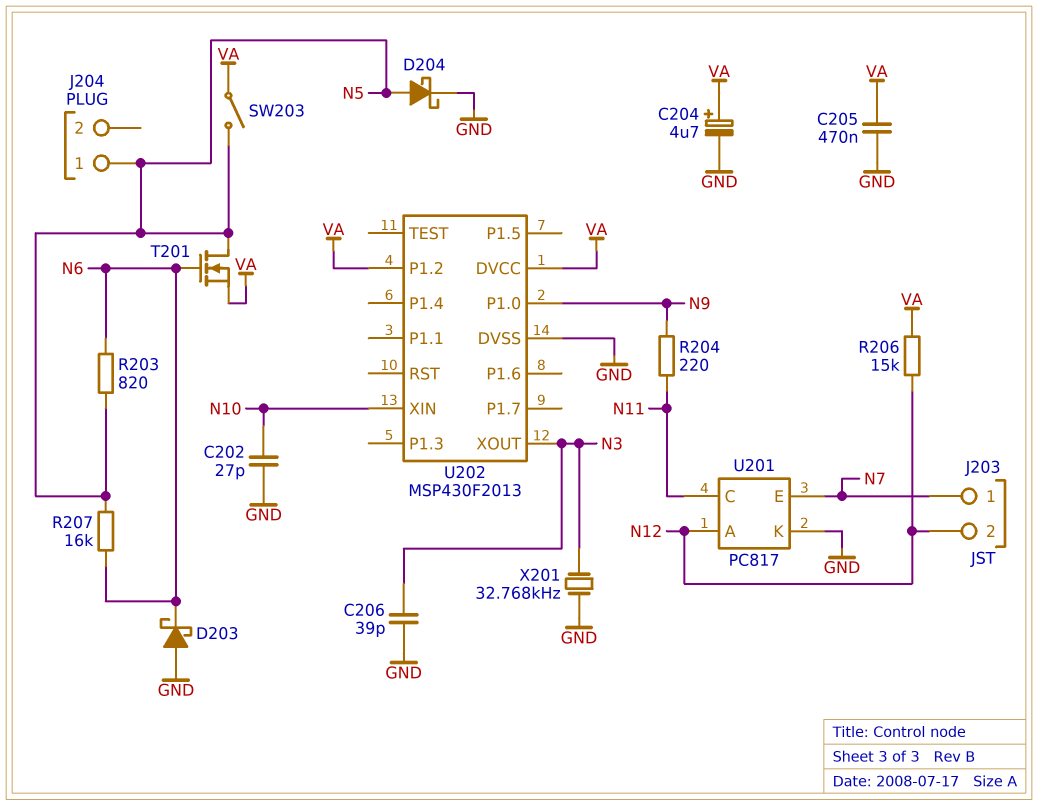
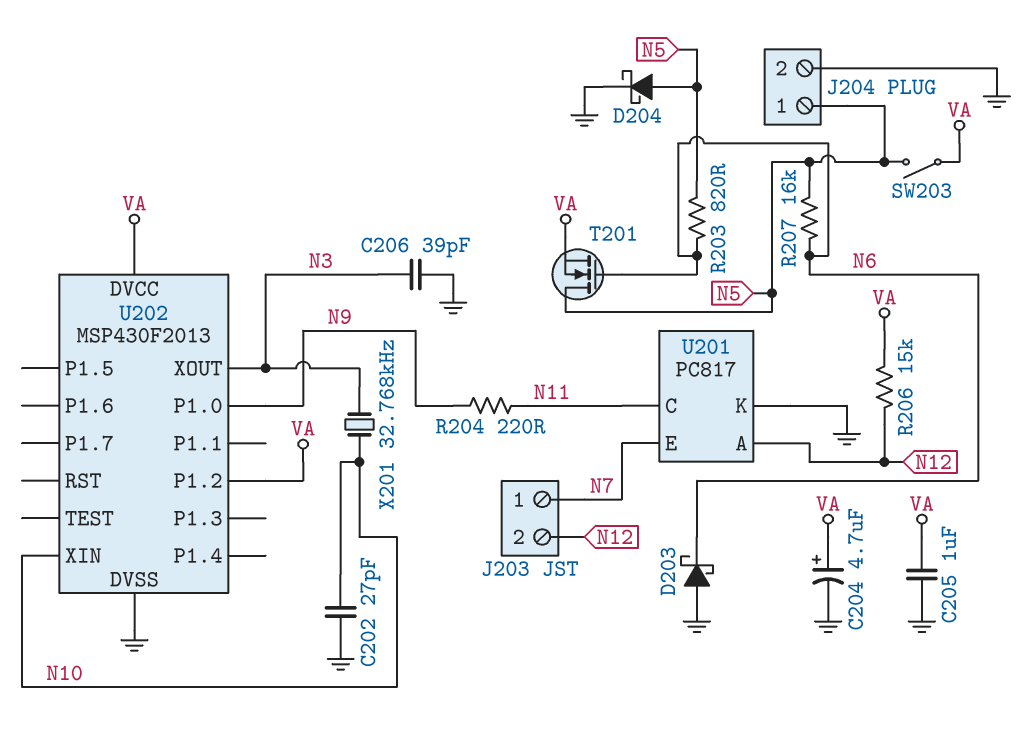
C205: 470nF (GND, VA) -> 1uF (GND, VA)
J204 pin 2: none -> GND
X201: 32.768kHz (GND, N3) -> 32.768kHz (N3, N10)

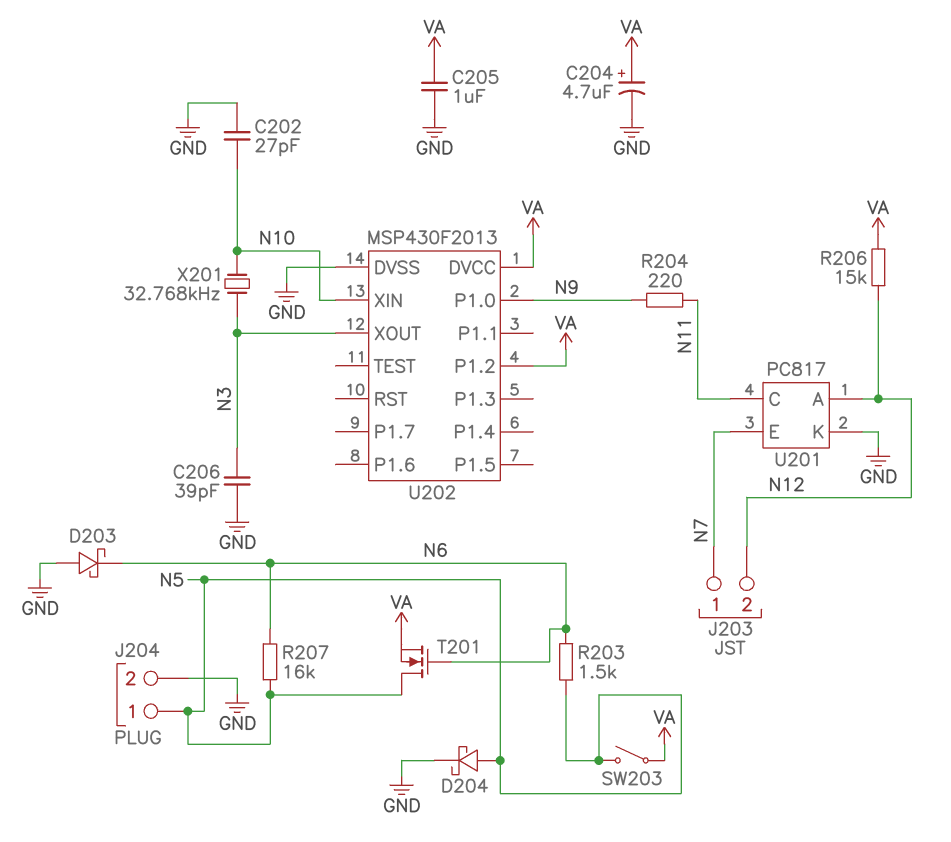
R203: 820 (N5, N6) -> 1.5k (N5, N6)

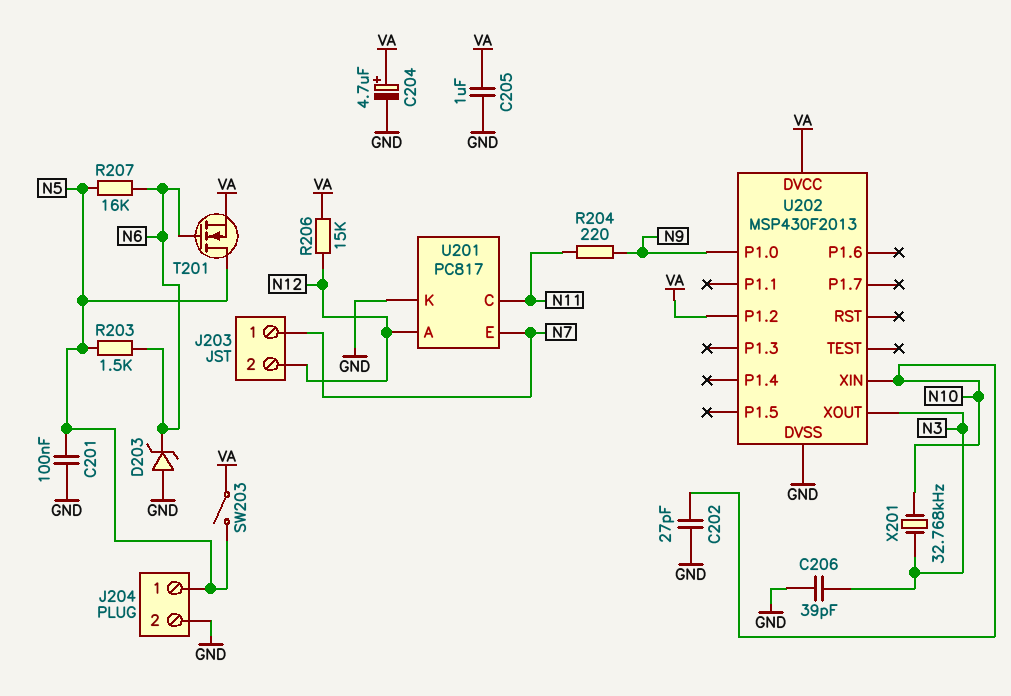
C201: none -> 100nF (GND, N5)
D203: schottky (A GND, K N6) -> zener (A GND, K N6)
D204: schottky (A N5, K GND) -> none

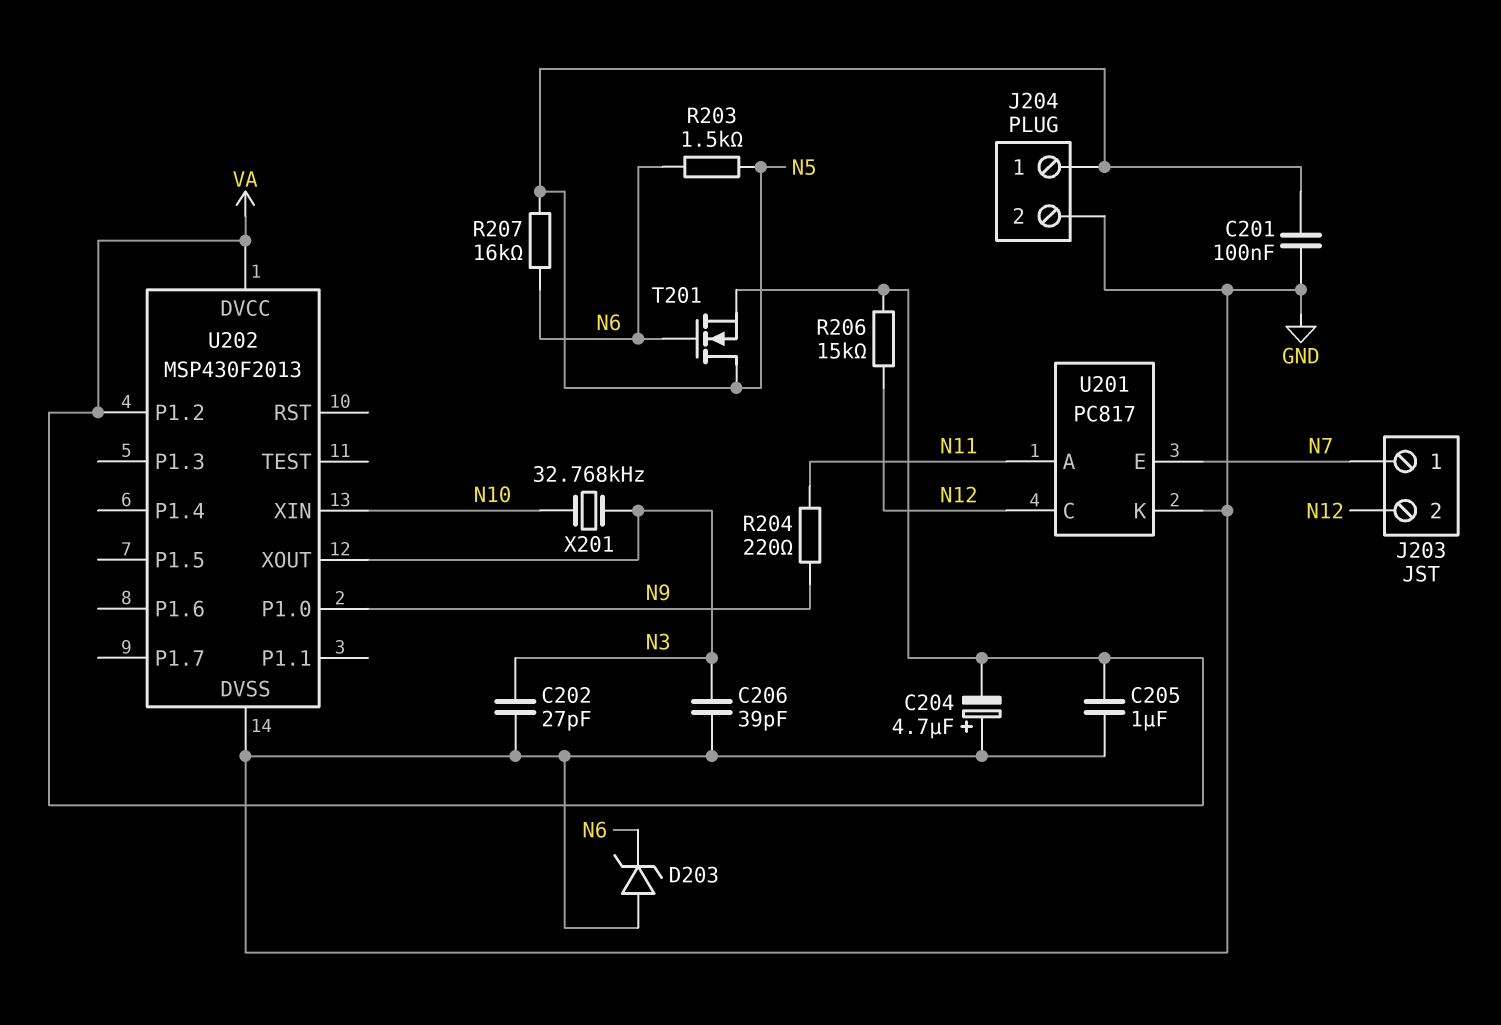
C202: 27pF (GND, N10) -> 27pF (GND, N3)
C204: 4.7uF (plus VA, minus GND) -> 4.7uF (plus GND, minus VA)
SW203: switch (N5, VA) -> none
U201 pin A: N12 -> N11
U201 pin C: N11 -> N12

